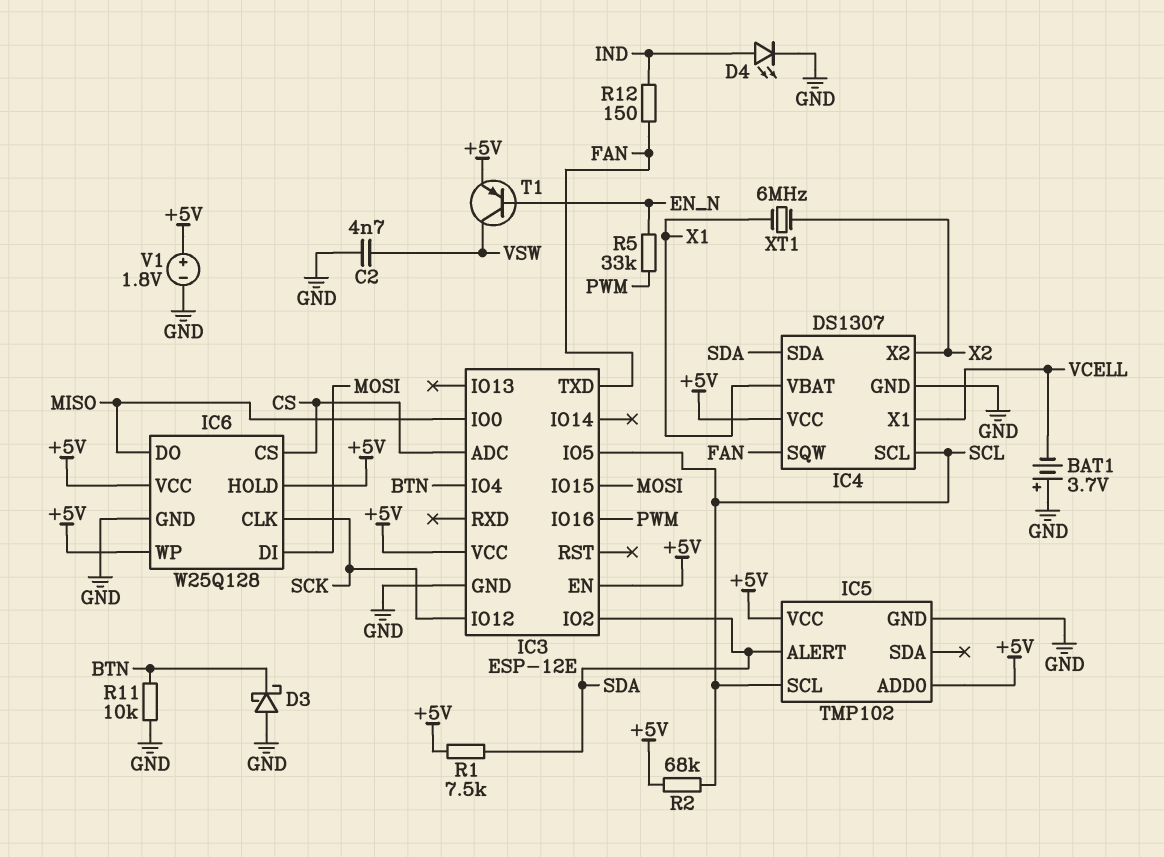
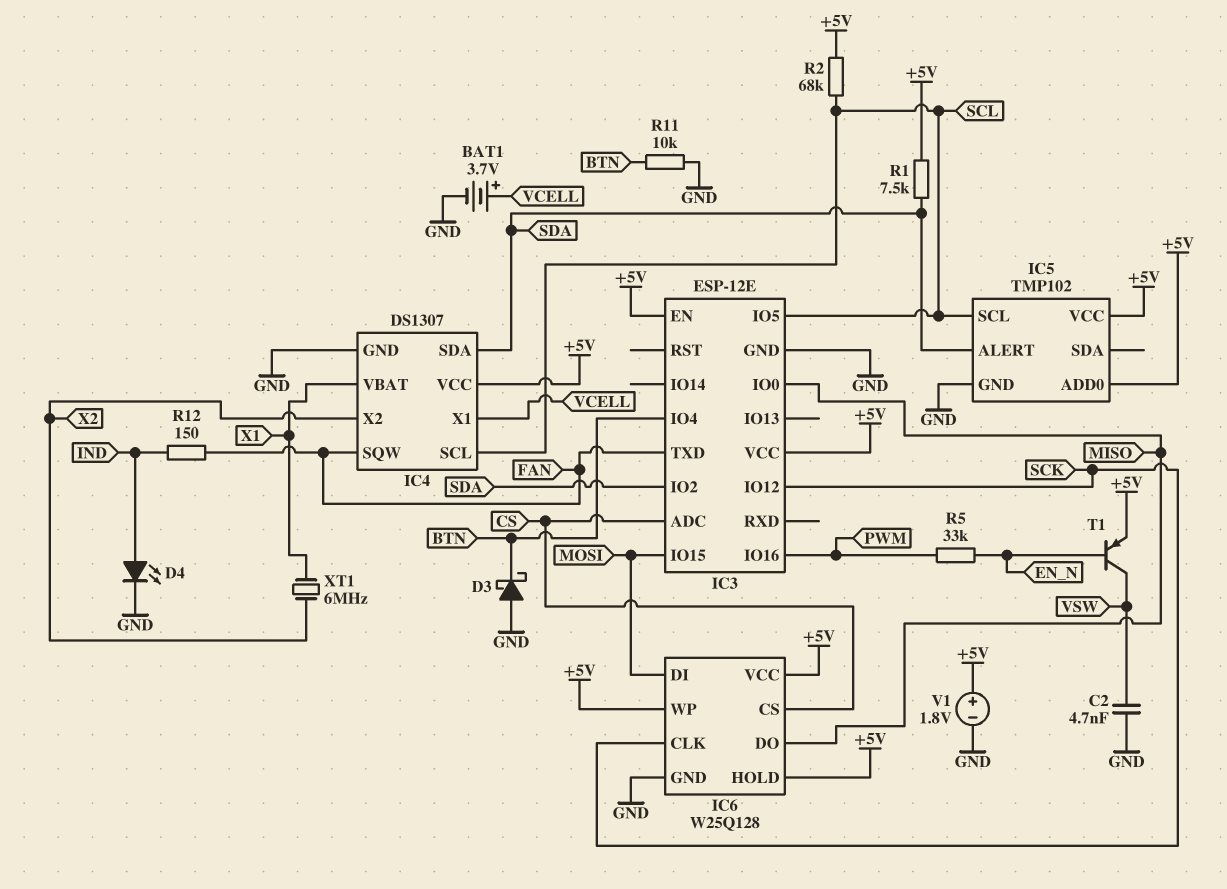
BAT1: 3.7V (plus GND, minus VCELL) -> 3.7V (plus VCELL, minus GND)

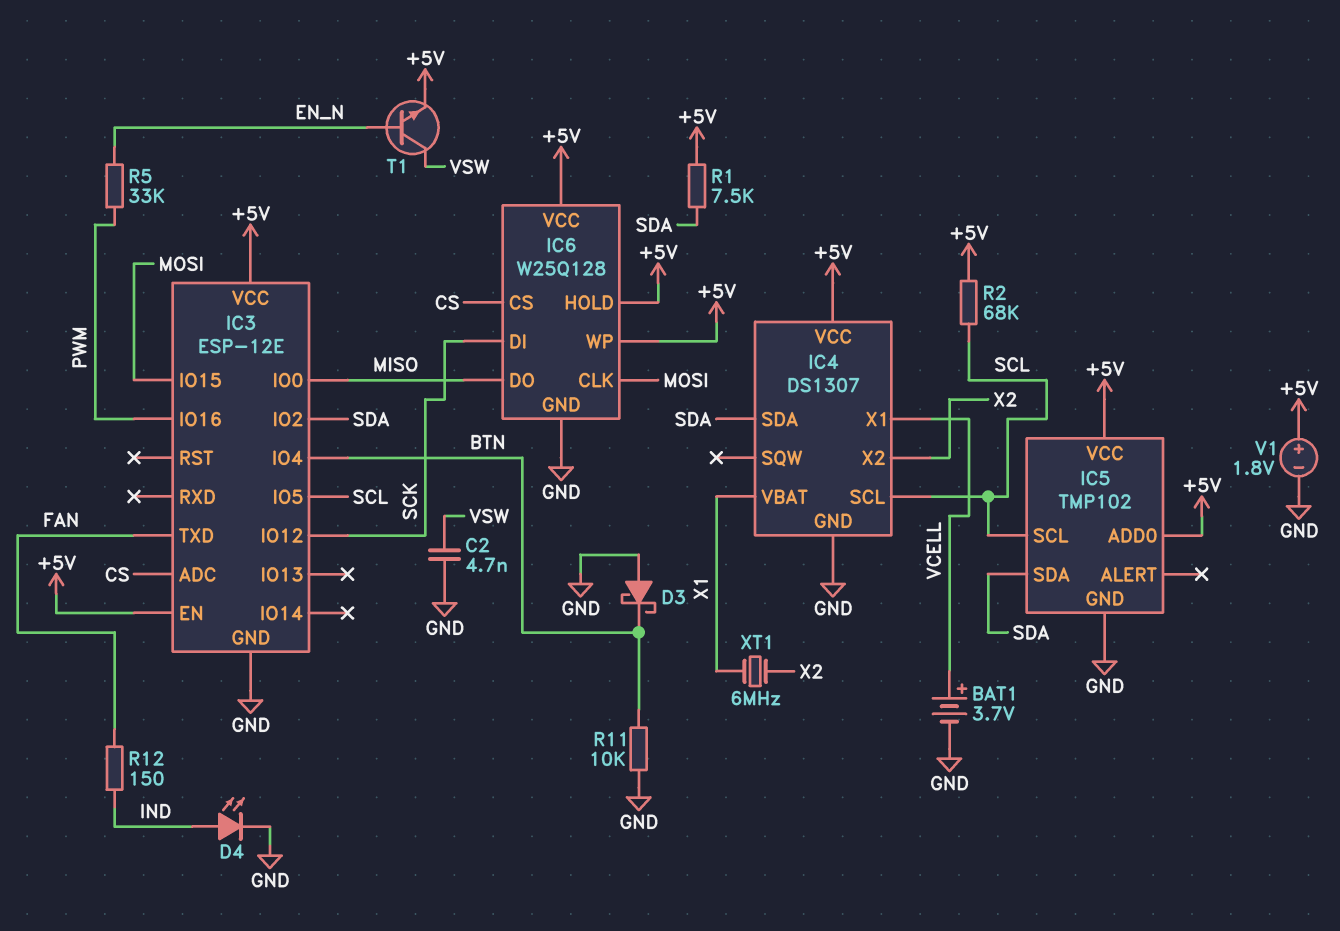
IC4 pin SQW: FAN -> none
IC5 pin ALERT: SDA -> none
IC5 pin SDA: none -> SDA
IC6 pin CLK: SCK -> MOSI
IC6 pin DI: MOSI -> SCK
T1: PNP (B EN_N, C VSW, E +5V) -> NPN (B EN_N, C VSW, E +5V)

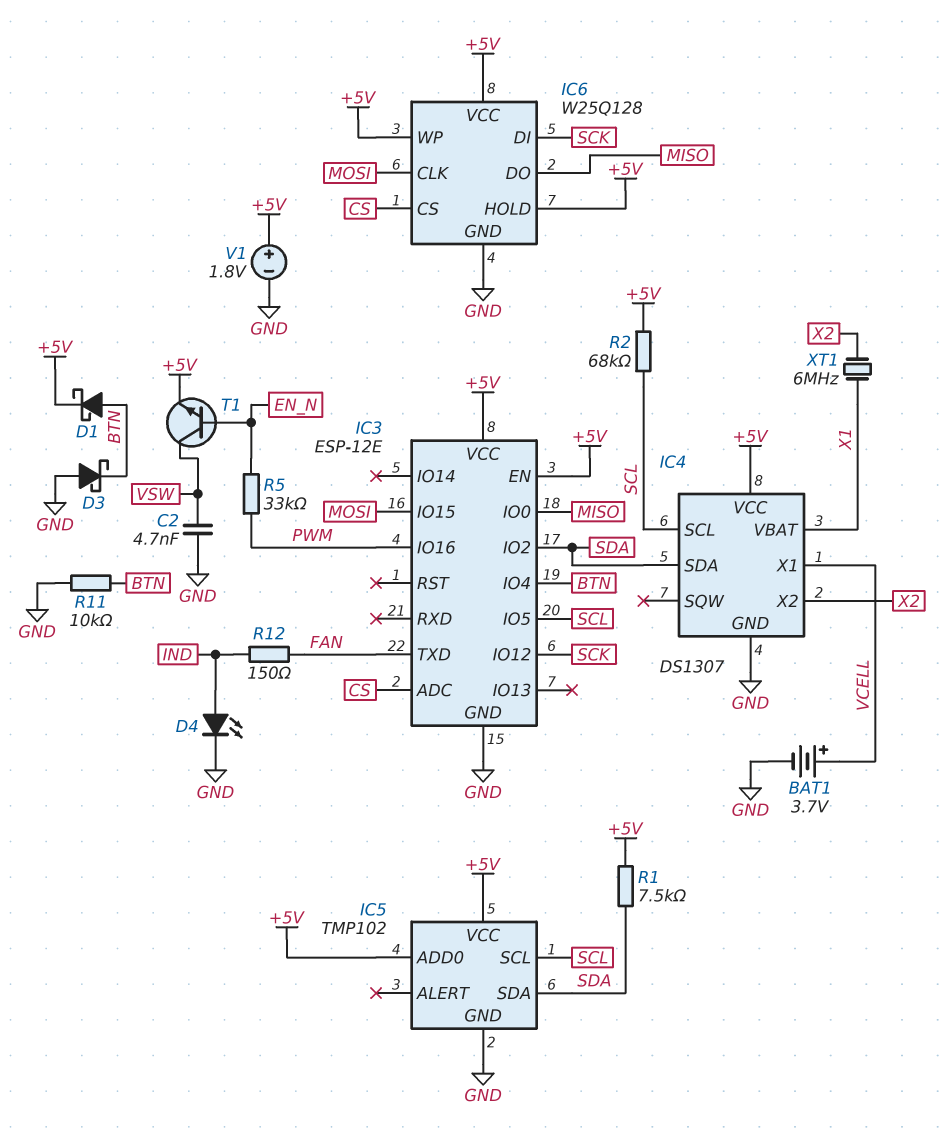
D1: none -> schottky (A BTN, K +5V)

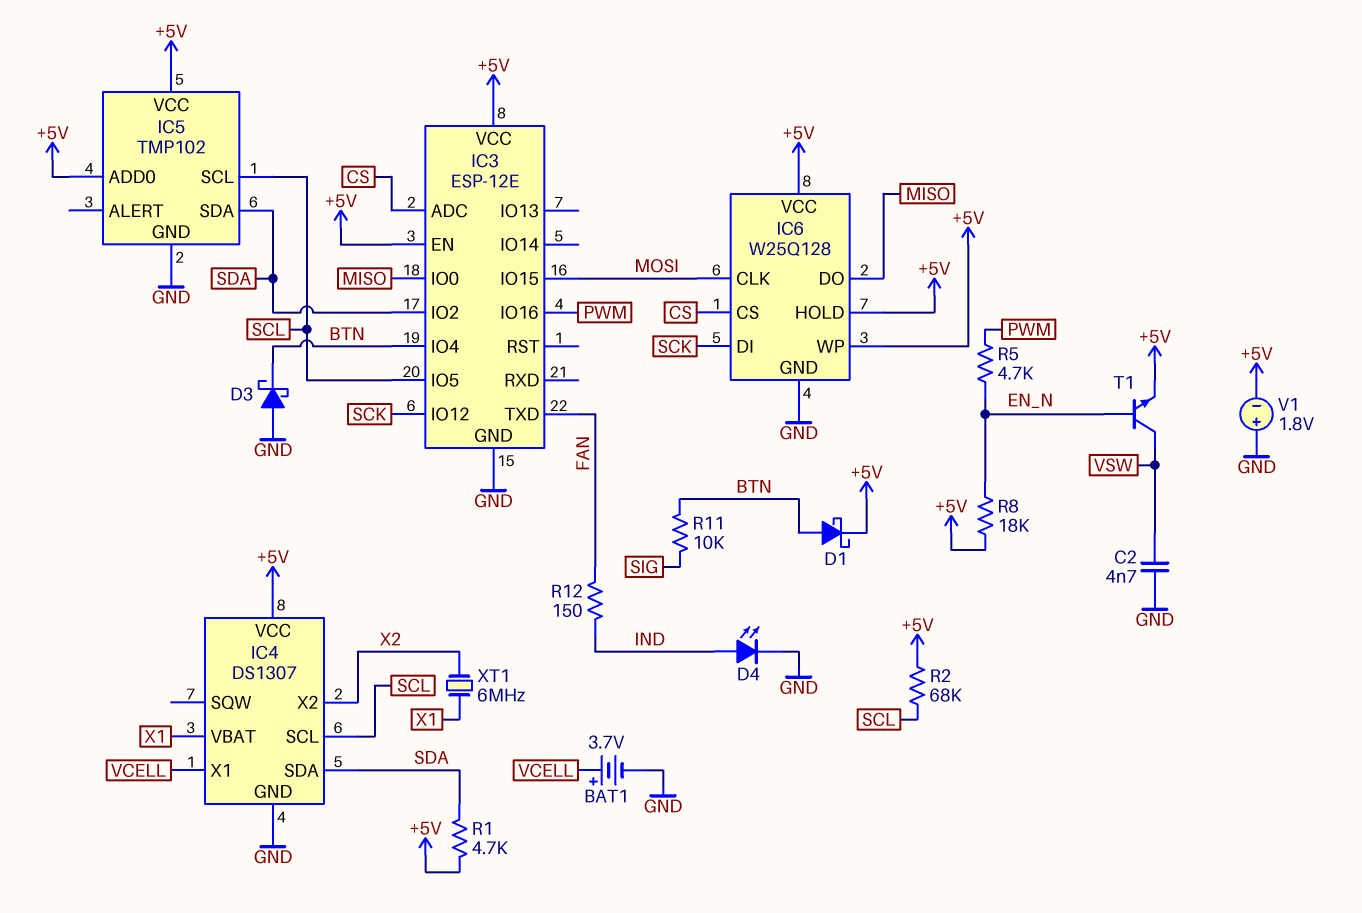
R1: 7.5k (+5V, SDA) -> 4.7k (+5V, SDA)
R5: 33k (EN_N, PWM) -> 4.7k (EN_N, PWM)
R8: none -> 18k (+5V, EN_N)
R11: 10k (BTN, GND) -> 10k (BTN, SIG)
V1: 1.8V (plus +5V, minus GND) -> 1.8V (plus GND, minus +5V)

